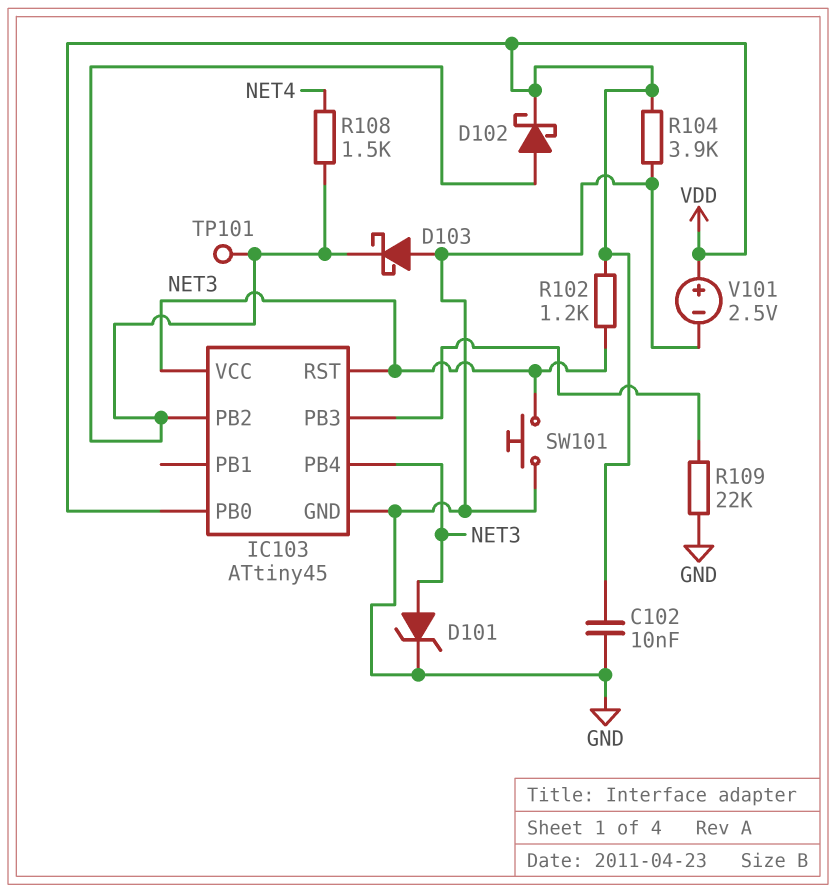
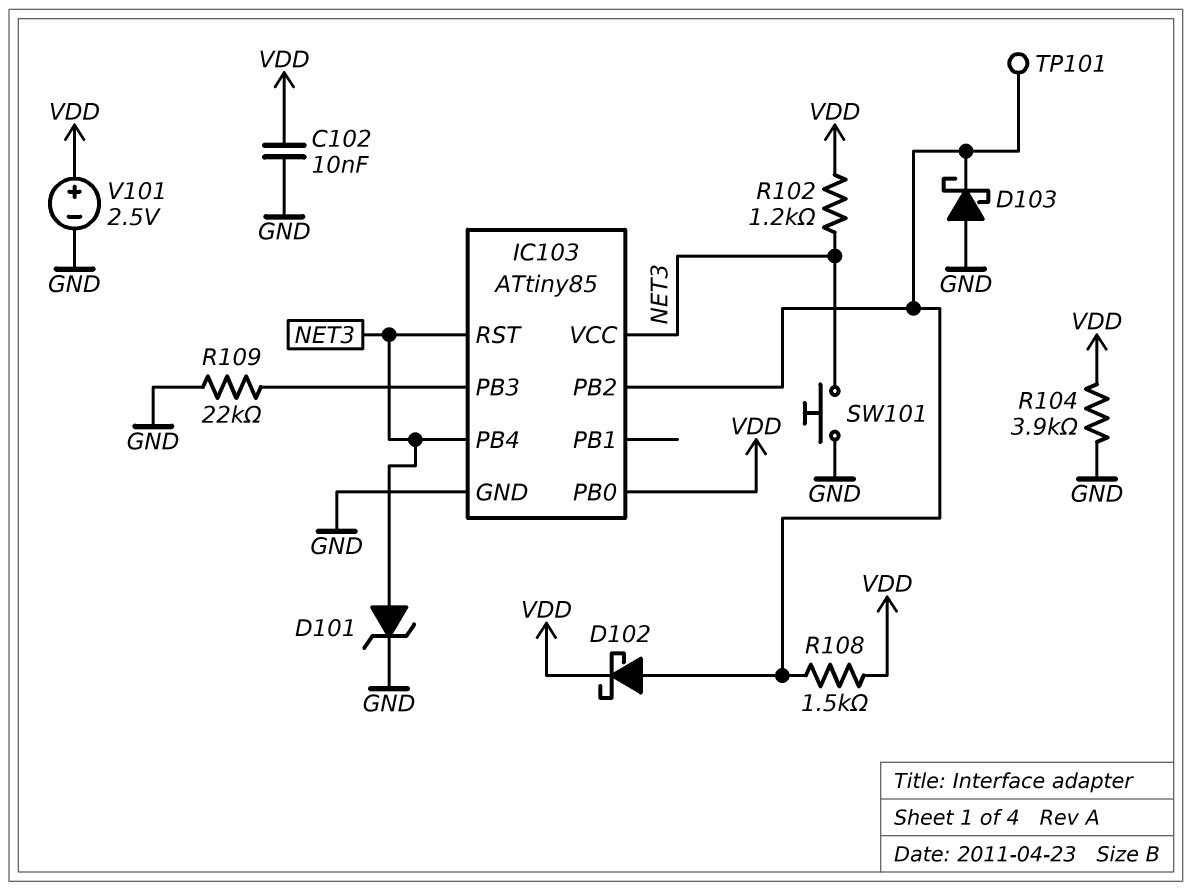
IC103: ATtiny45 -> ATtiny85
R108: 1.5k (IC103/PB2, NET4) -> 1.5k (IC103/PB2, VDD)

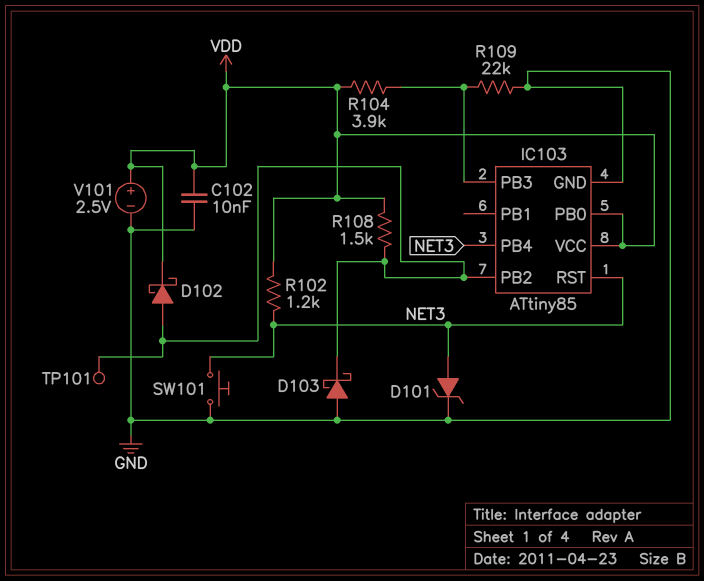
IC103 pin VCC: NET3 -> VDD
R104: 3.9k (GND, VDD) -> 3.9k (IC103/PB3, VDD)

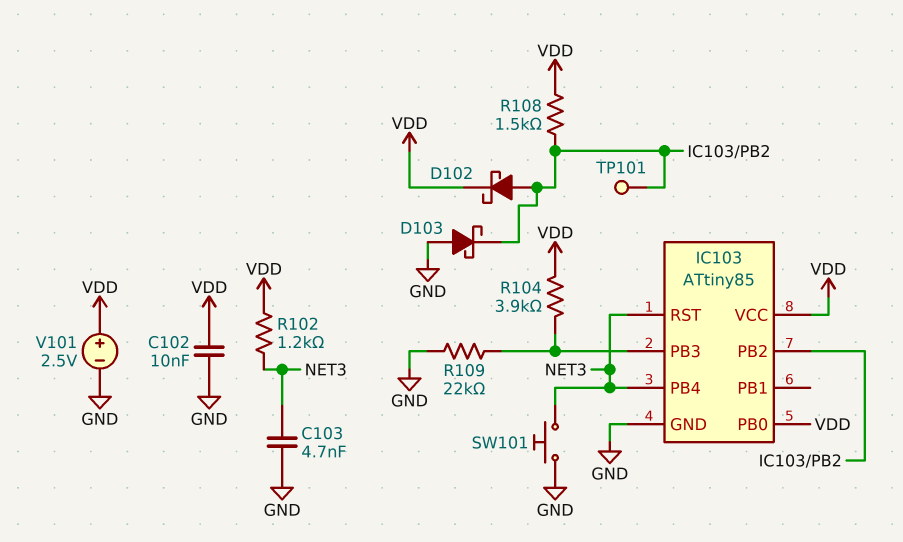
C103: none -> 4.7nF (GND, NET3)
D101: zener (A NET3, K GND) -> none

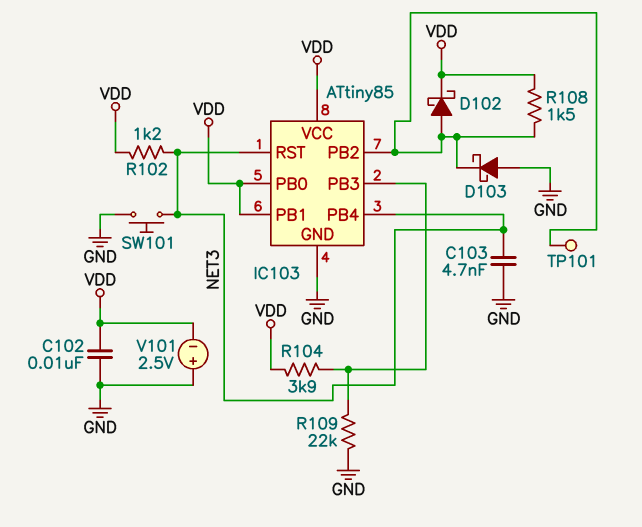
IC103 pin PB1: none -> VDD
V101: 2.5V (plus VDD, minus GND) -> 2.5V (plus GND, minus VDD)

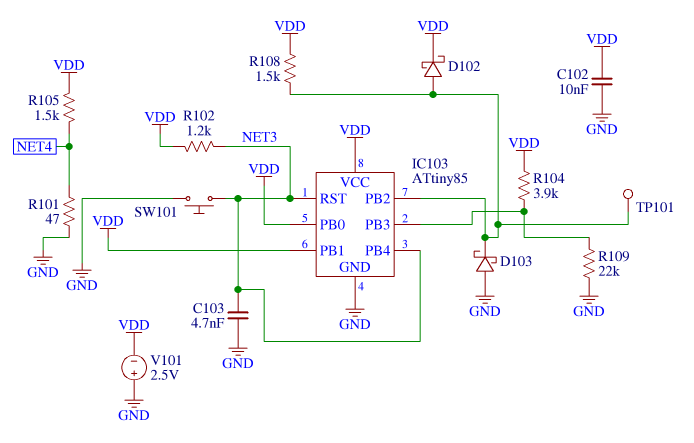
R101: none -> 47 (GND, NET4)
R105: none -> 1.5k (NET4, VDD)

